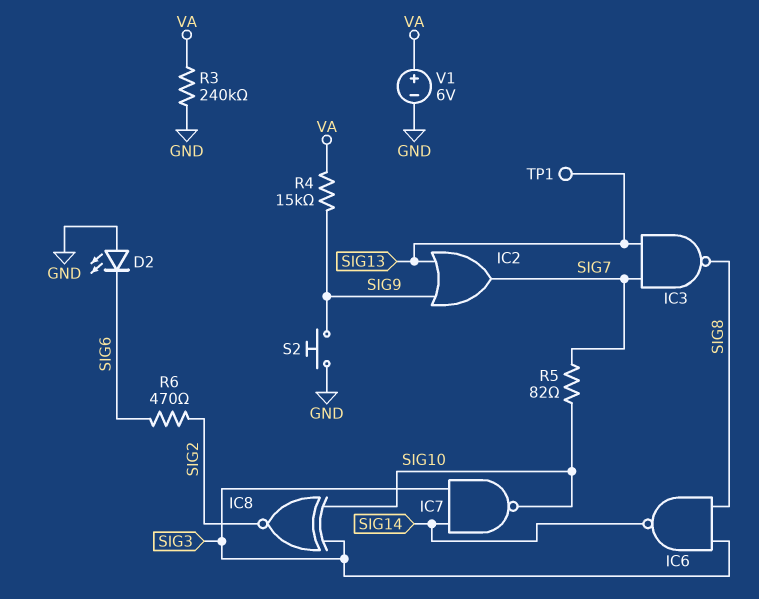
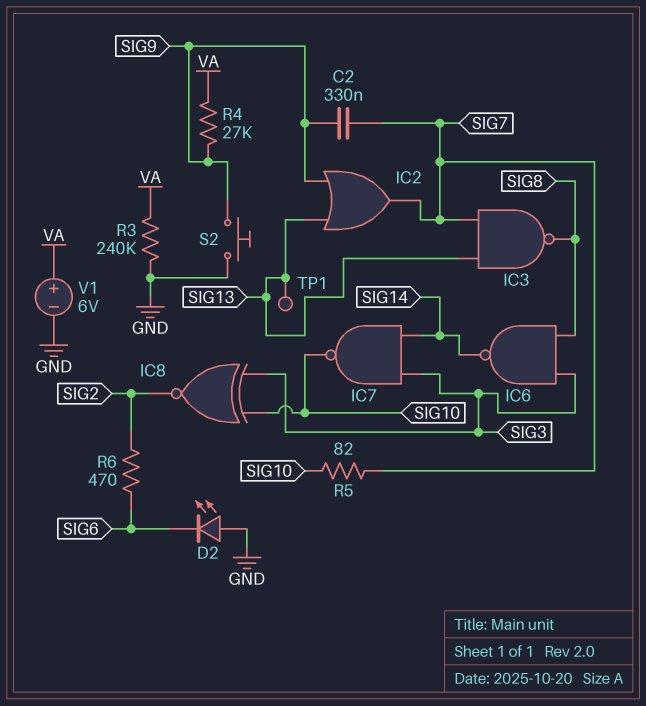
C2: none -> 330nF (SIG7, SIG9)
R4: 15k (SIG9, VA) -> 27k (SIG9, VA)

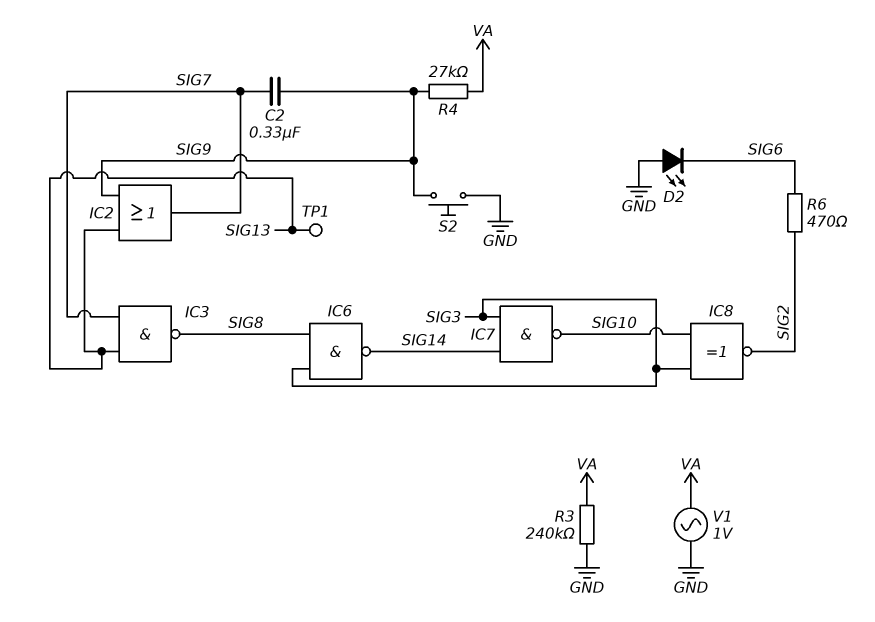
R5: 82 (SIG7, SIG10) -> none
V1: 6V (plus VA, minus GND) -> AC 1V (GND, VA)

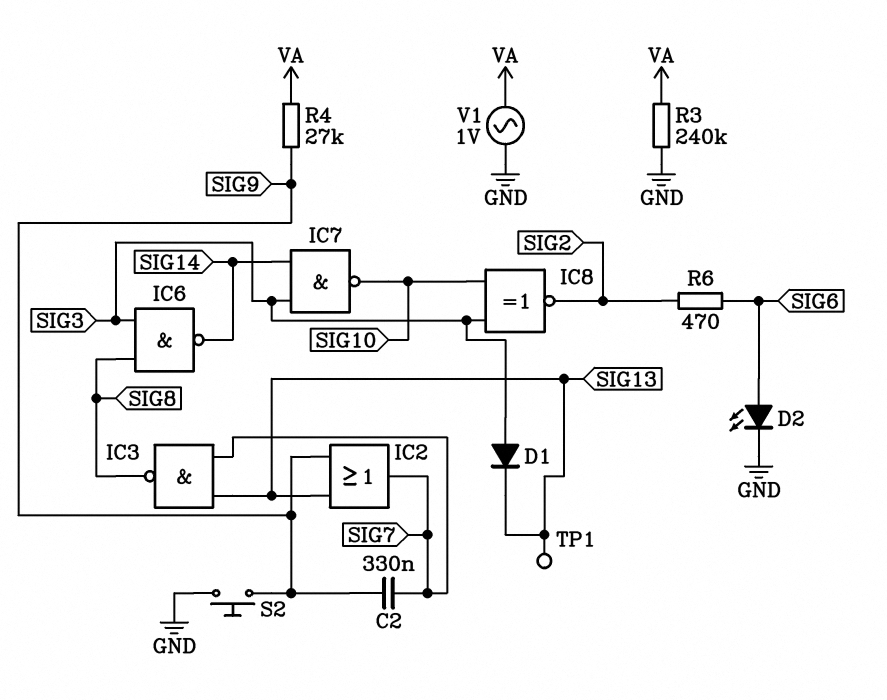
D1: none -> diode (A SIG3, K SIG13)
D2: LED (A GND, K SIG6) -> LED (A SIG6, K GND)

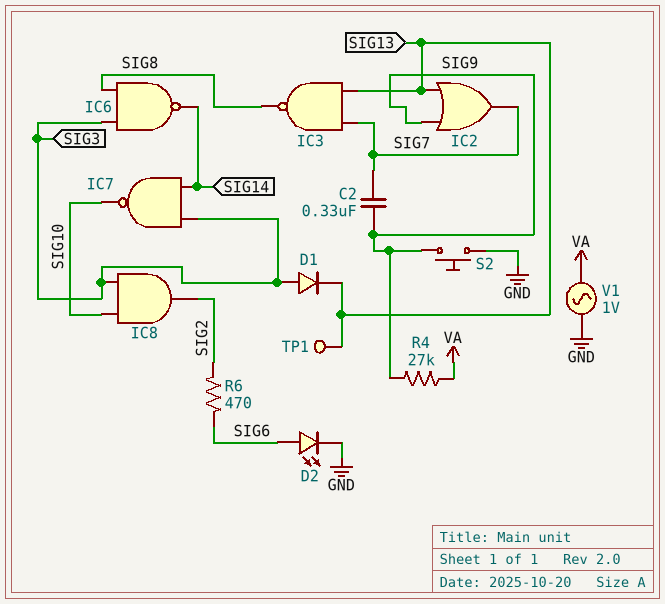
IC8: XNOR (in SIG3, in SIG10, out SIG2) -> AND (in SIG3, in SIG10, out SIG2)
R3: 240k (GND, VA) -> none

